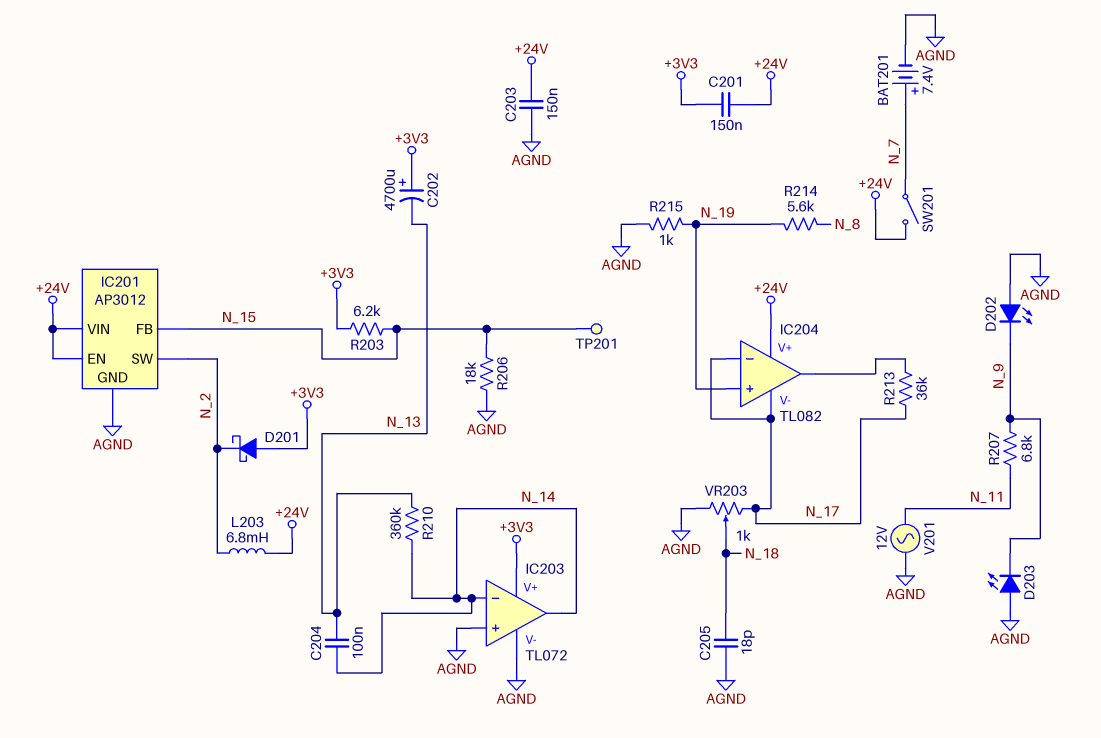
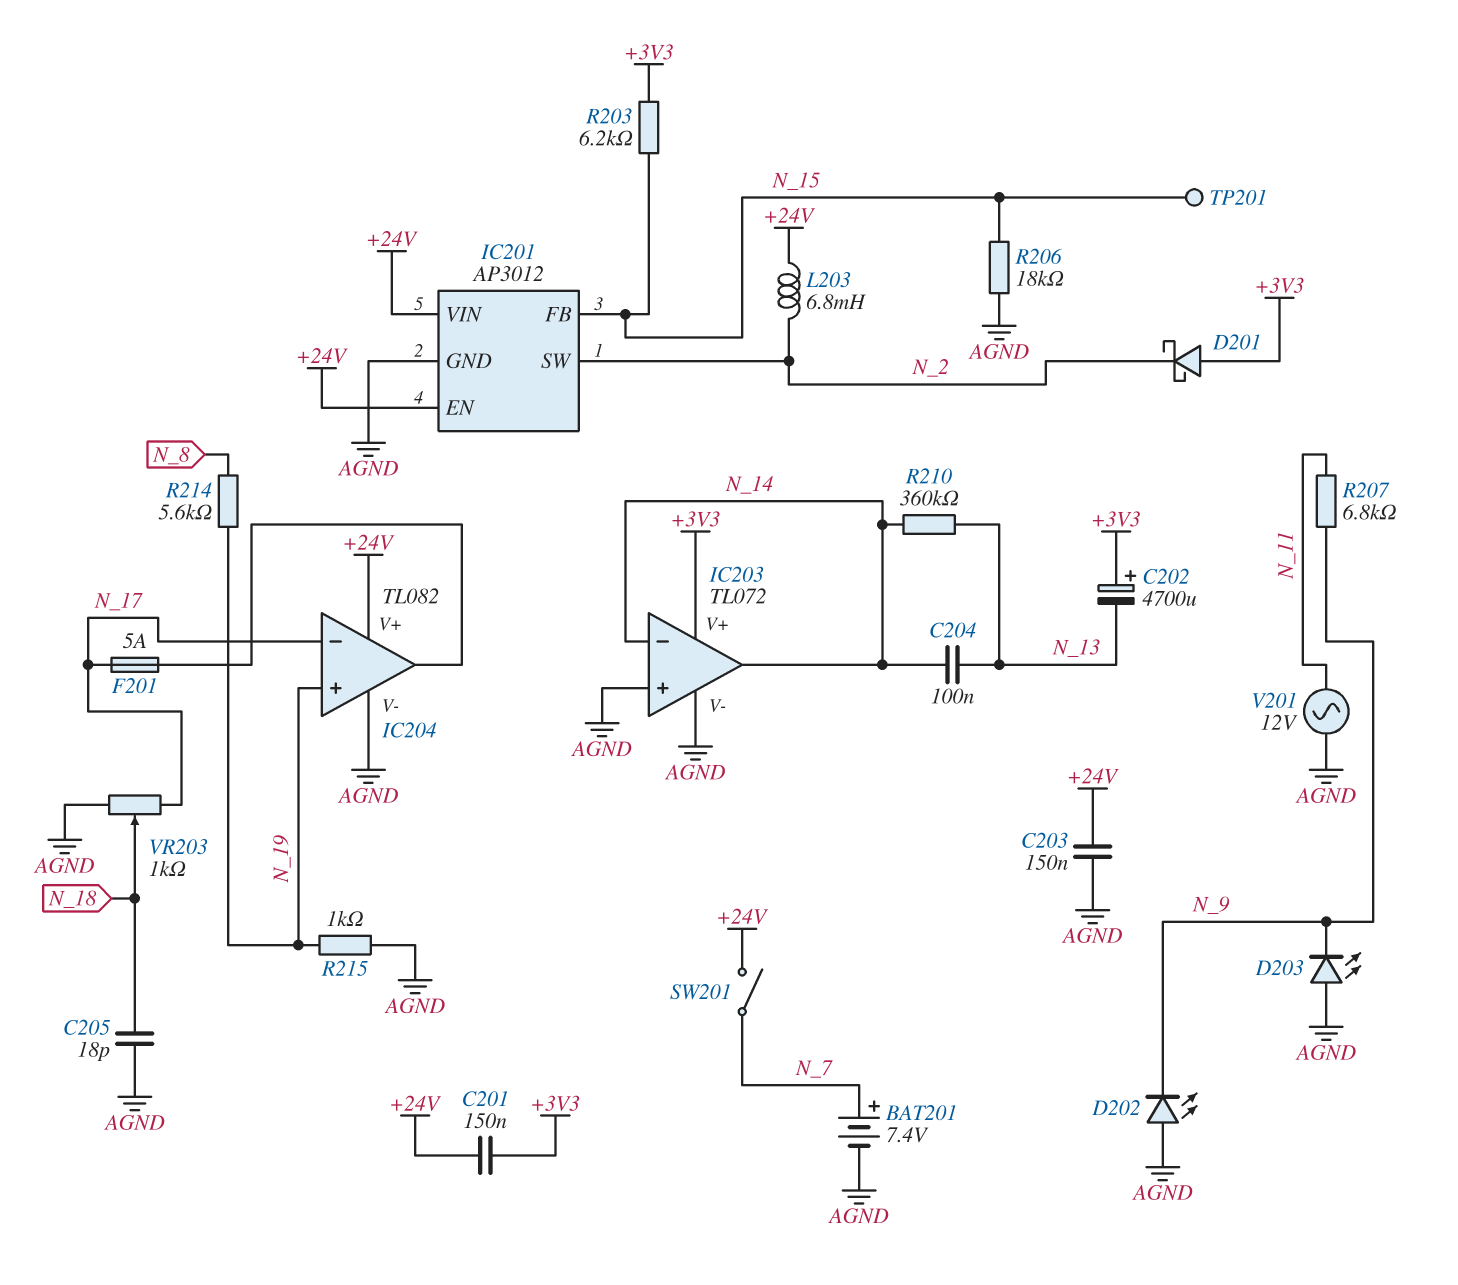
F201: none -> 5A (IC204/out, N_17)
IC204 pin V-: N_17 -> AGND
R213: 36k (IC204/out, N_17) -> none

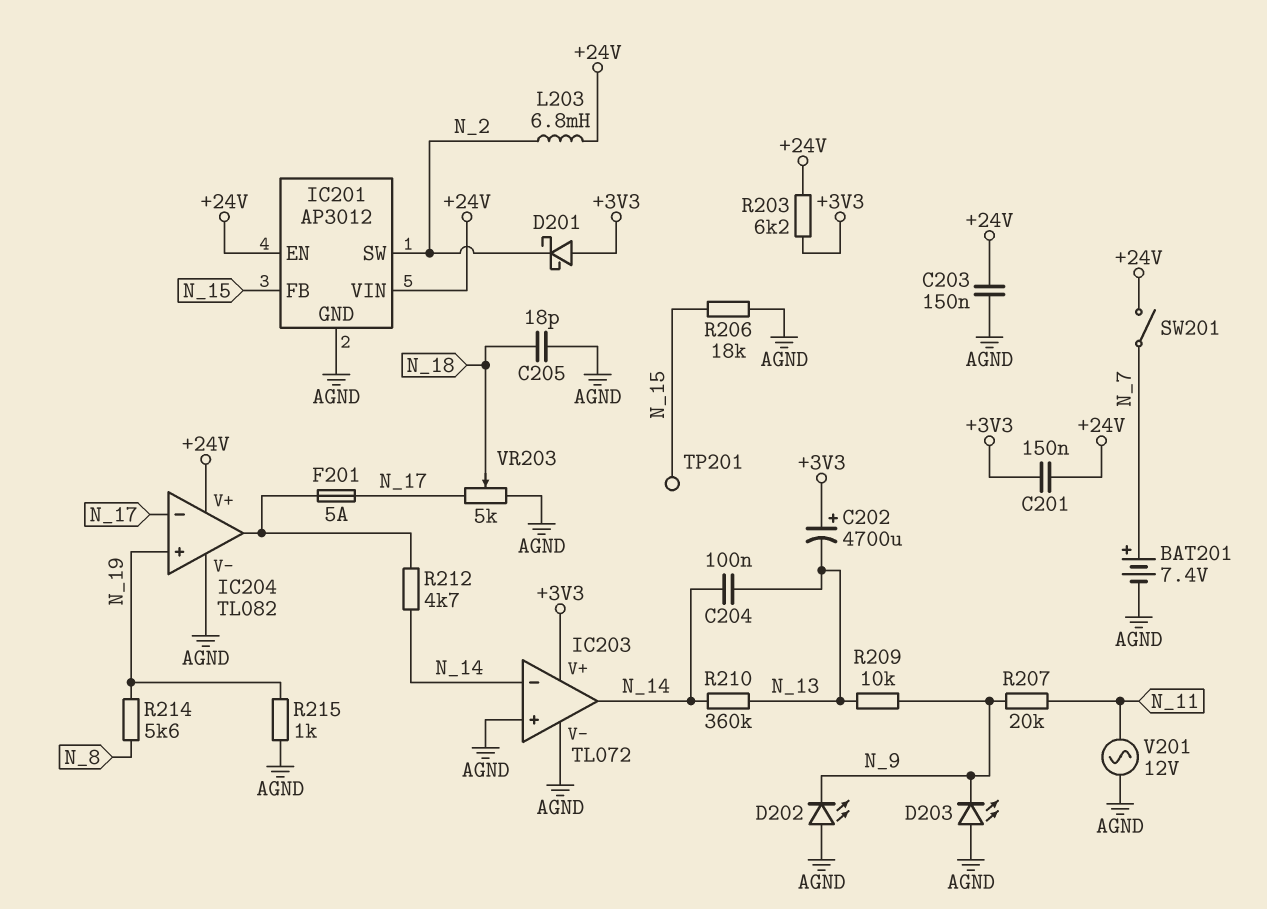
R203: 6.2k (+3V3, N_15) -> 6.2k (+3V3, +24V)
R207: 6.8k (N_9, N_11) -> 20k (N_9, N_11)
R209: none -> 10k (N_9, N_13)
R212: none -> 4.7k (IC204/out, N_14)
VR203: 1k (AGND, N_17, wiper N_18) -> 5k (AGND, N_17, wiper N_18)

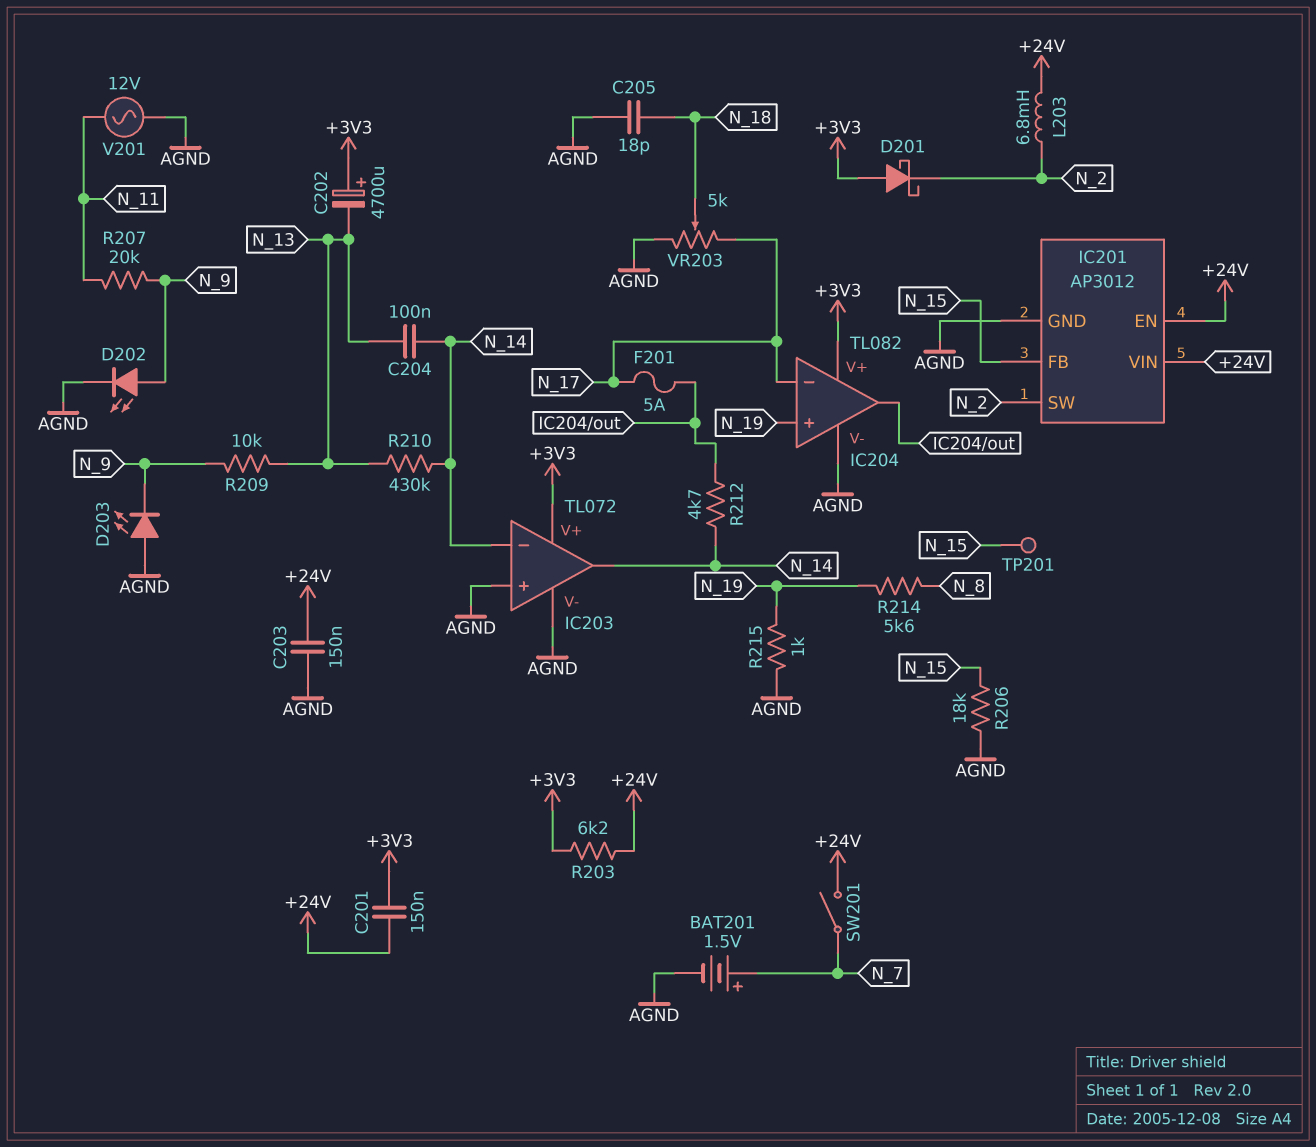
BAT201: 7.4V (plus N_7, minus AGND) -> 1.5V (plus N_7, minus AGND)
D202: LED (A AGND, K N_9) -> LED (A N_9, K AGND)
IC204 pin V+: +24V -> +3V3
R210: 360k (N_13, N_14) -> 430k (N_13, N_14)

